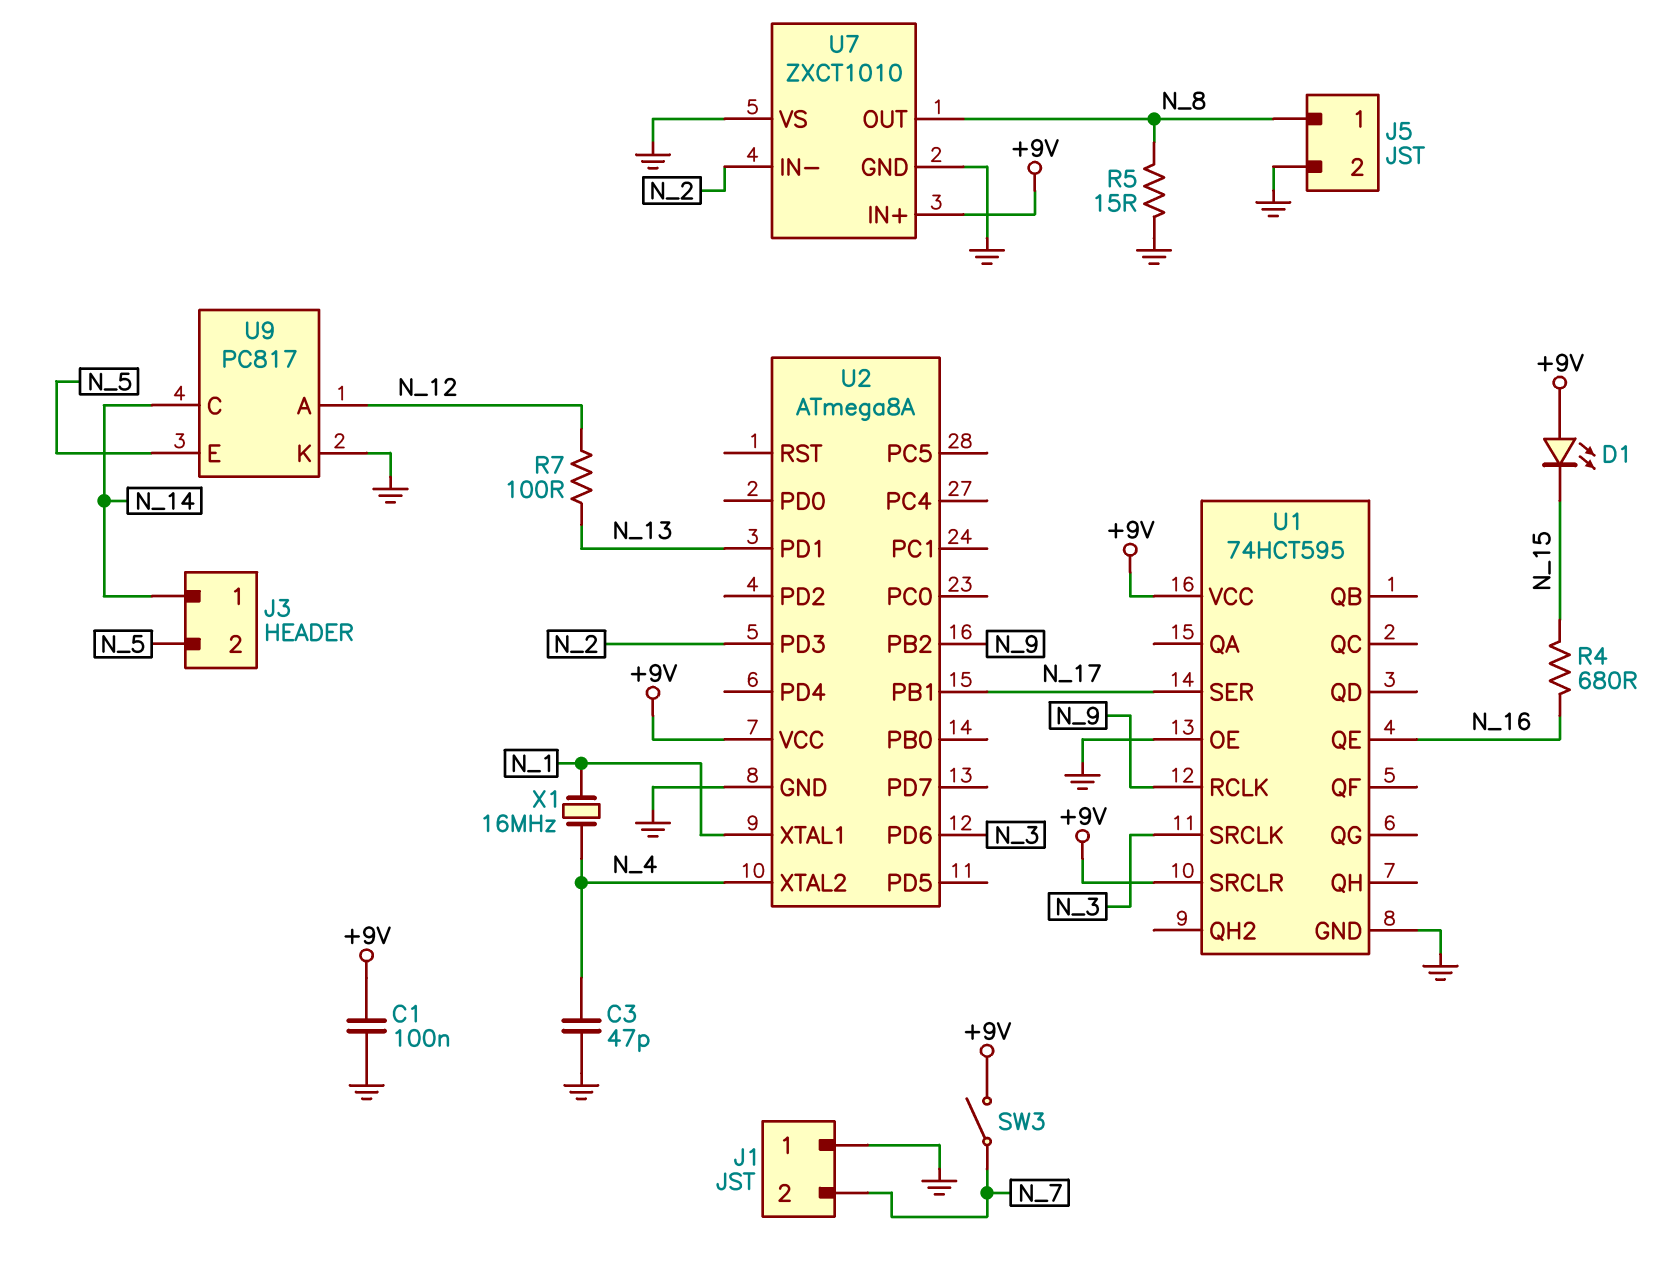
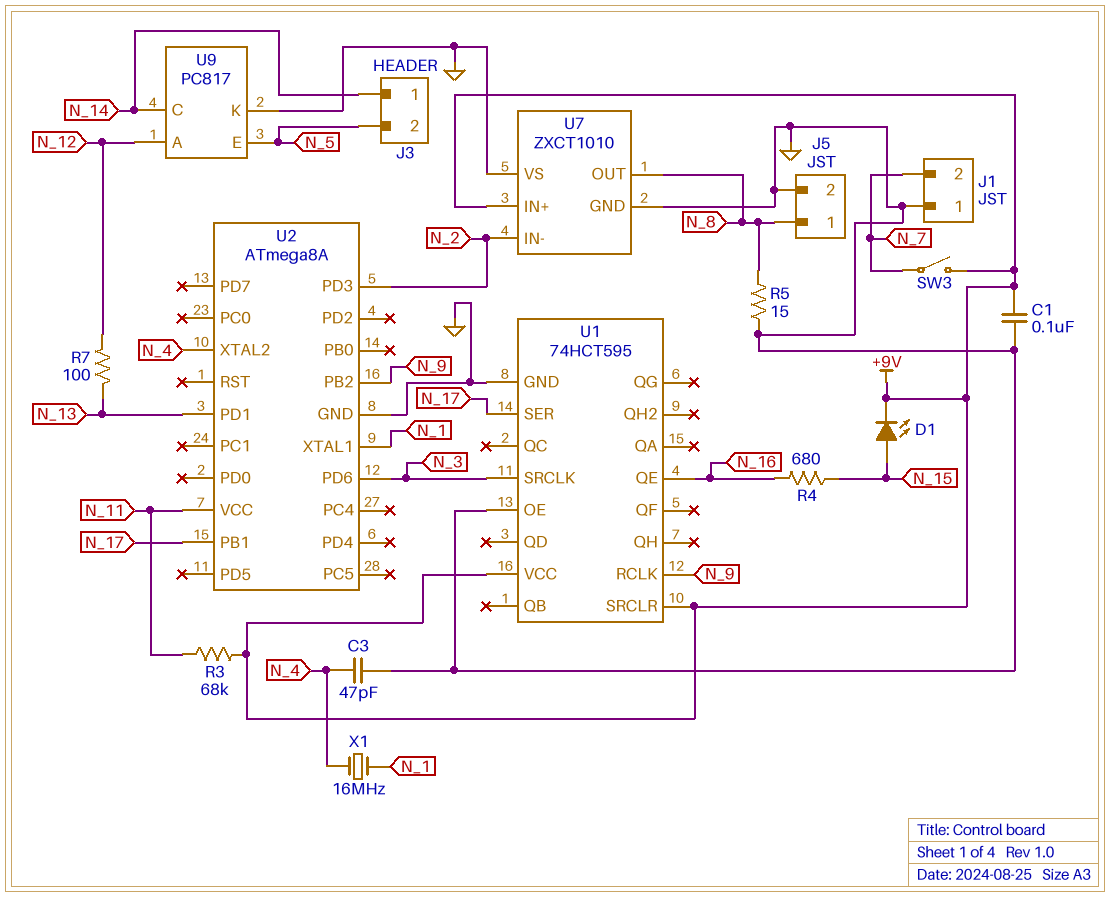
D1: LED (A +9V, K N_15) -> LED (A N_15, K +9V)
R3: none -> 68k (+9V, N_11)
U2 pin VCC: +9V -> N_11

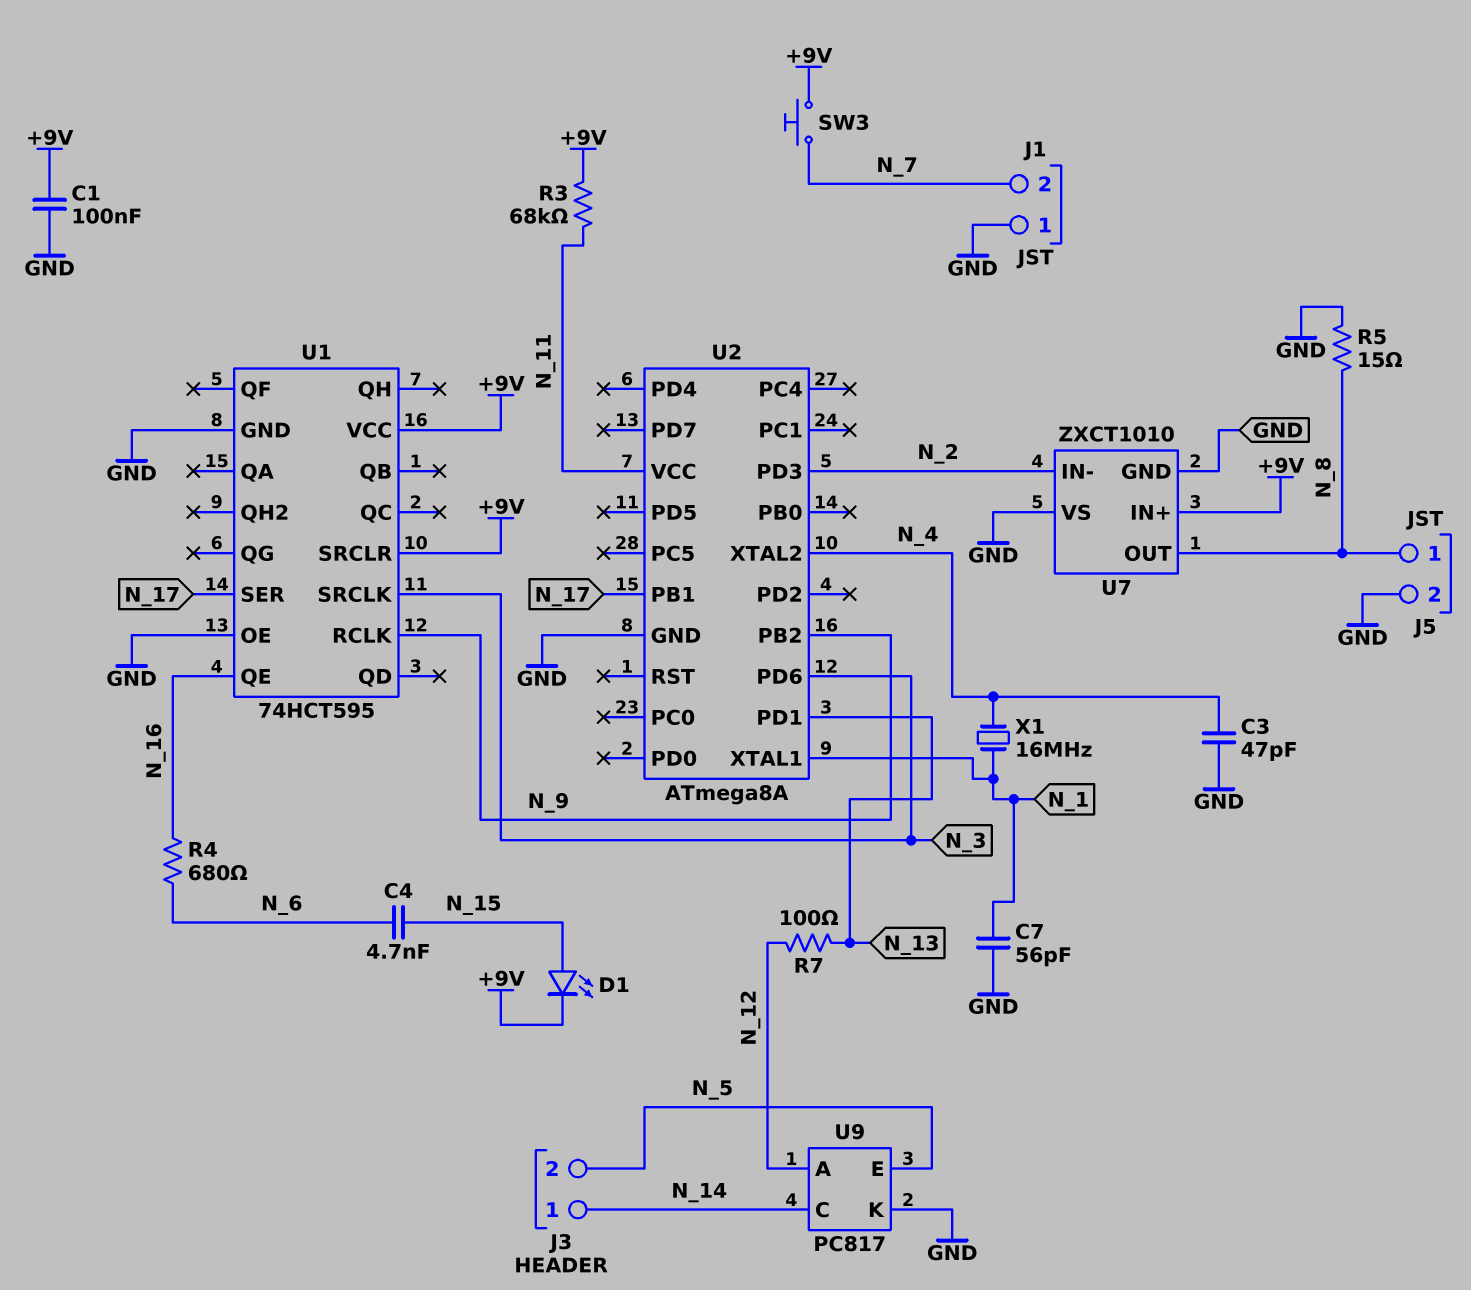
C4: none -> 4.7nF (N_6, N_15)
C7: none -> 56pF (GND, N_1)
R4: 680 (N_15, N_16) -> 680 (N_6, N_16)
SW3: switch (+9V, N_7) -> button (+9V, N_7)

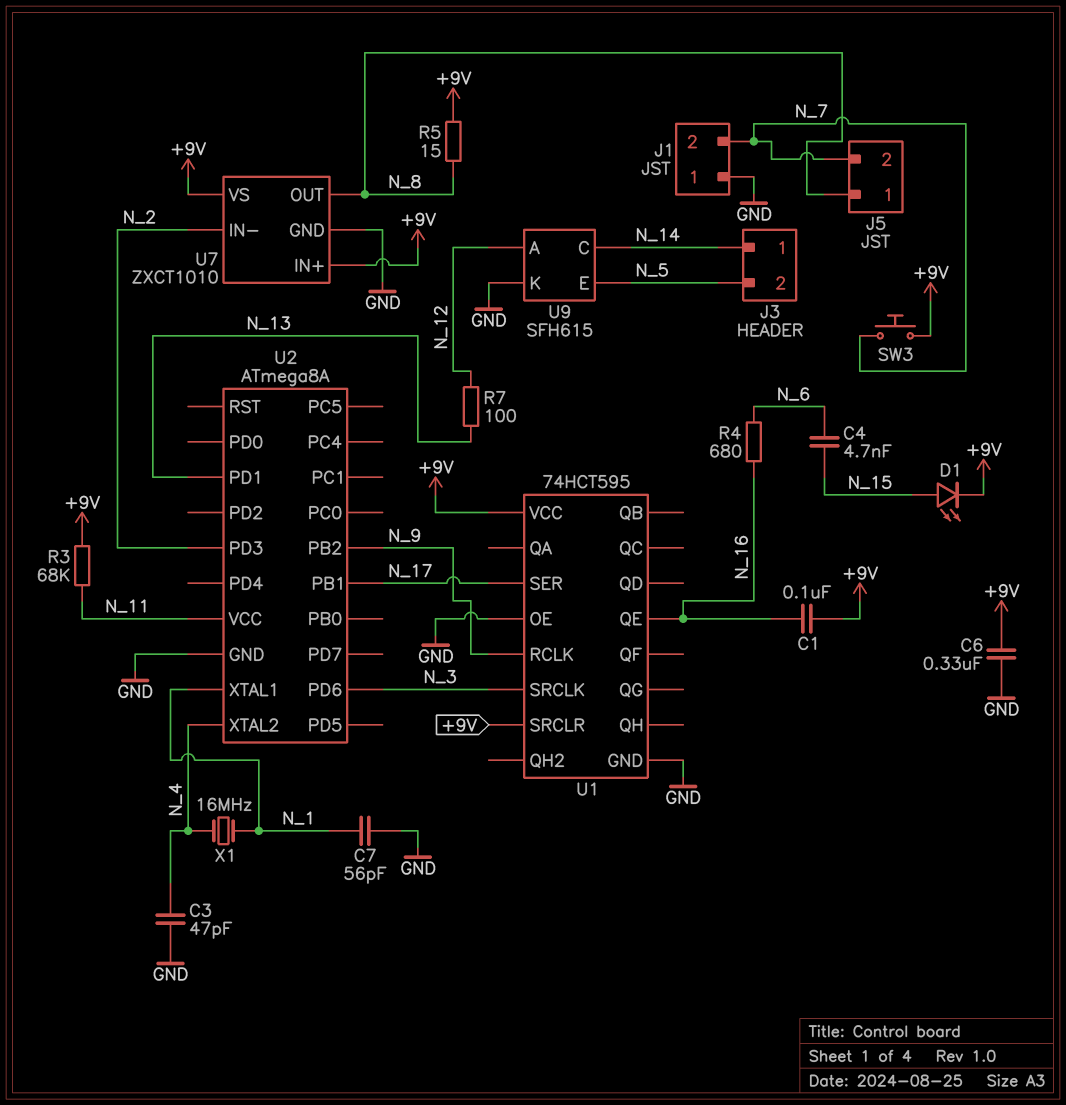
C1: 100nF (+9V, GND) -> 100nF (+9V, N_16)
C6: none -> 330nF (+9V, GND)
J5 pin 2: GND -> N_7
R5: 15 (GND, N_8) -> 15 (+9V, N_8)
U7 pin VS: GND -> +9V
U9: PC817 -> SFH615

